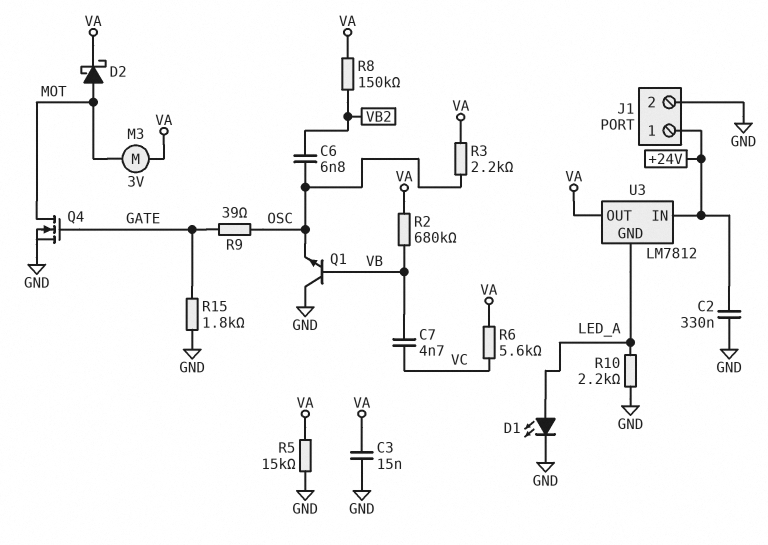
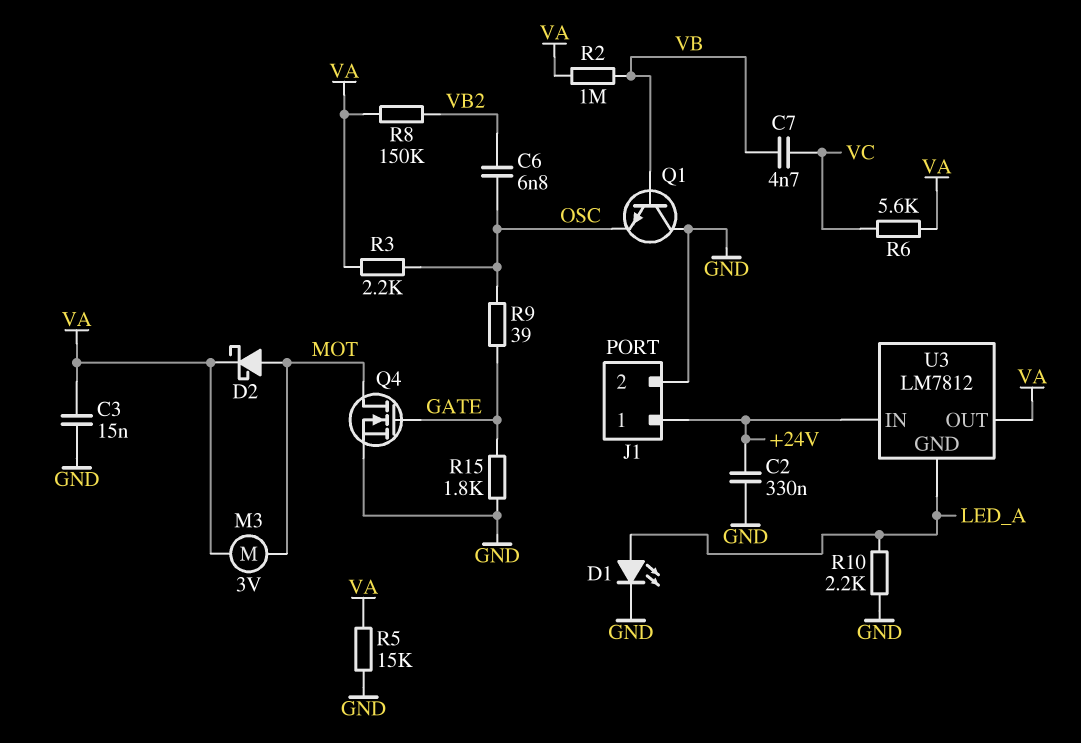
R2: 680k (VA, VB) -> 1M (VA, VB)

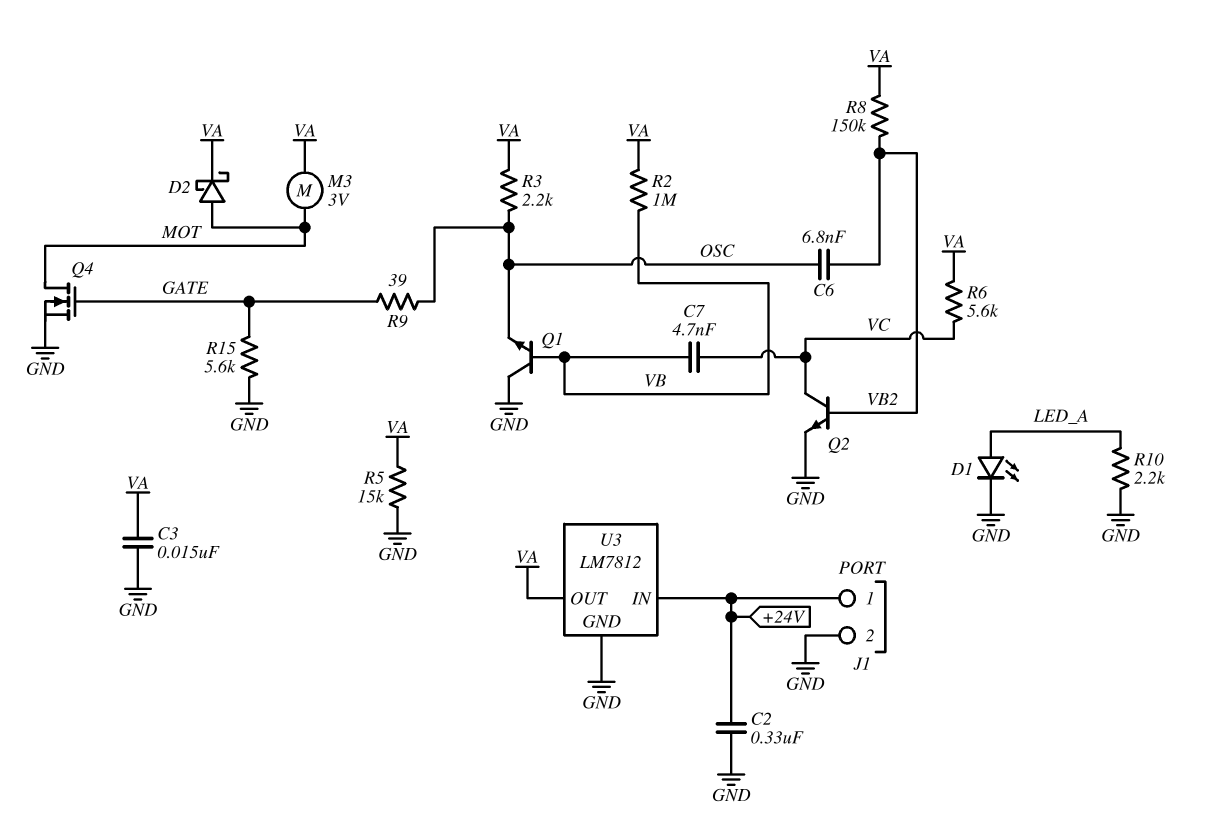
Q2: none -> NPN (B VB2, C VC, E GND)
R15: 1.8k (GATE, GND) -> 5.6k (GATE, GND)
U3 pin GND: LED_A -> GND

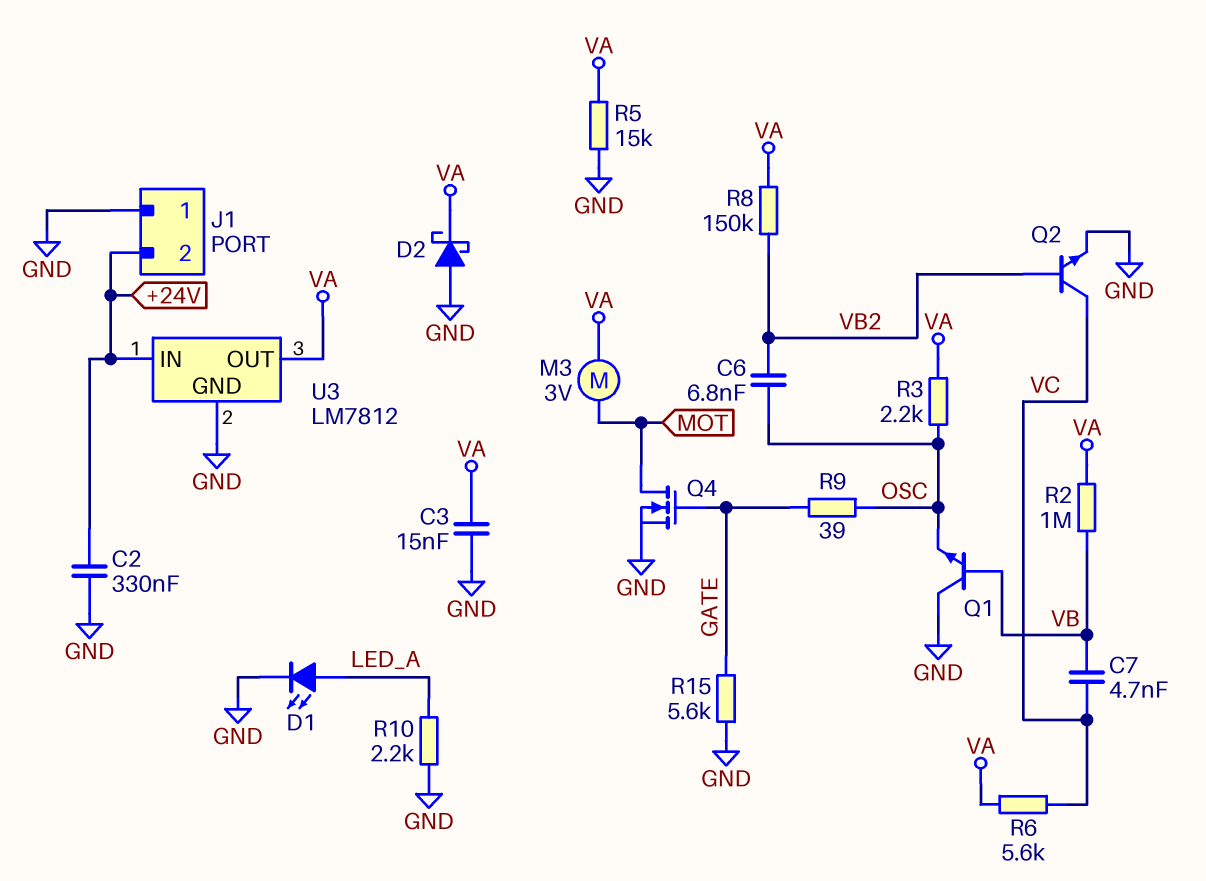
D2: schottky (A MOT, K VA) -> schottky (A GND, K VA)
J1 pin 1: +24V -> GND
J1 pin 2: GND -> +24V

